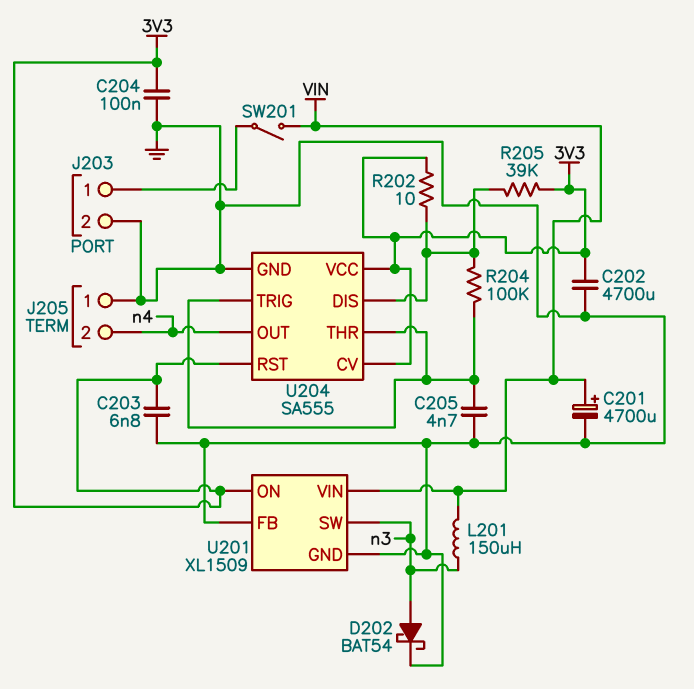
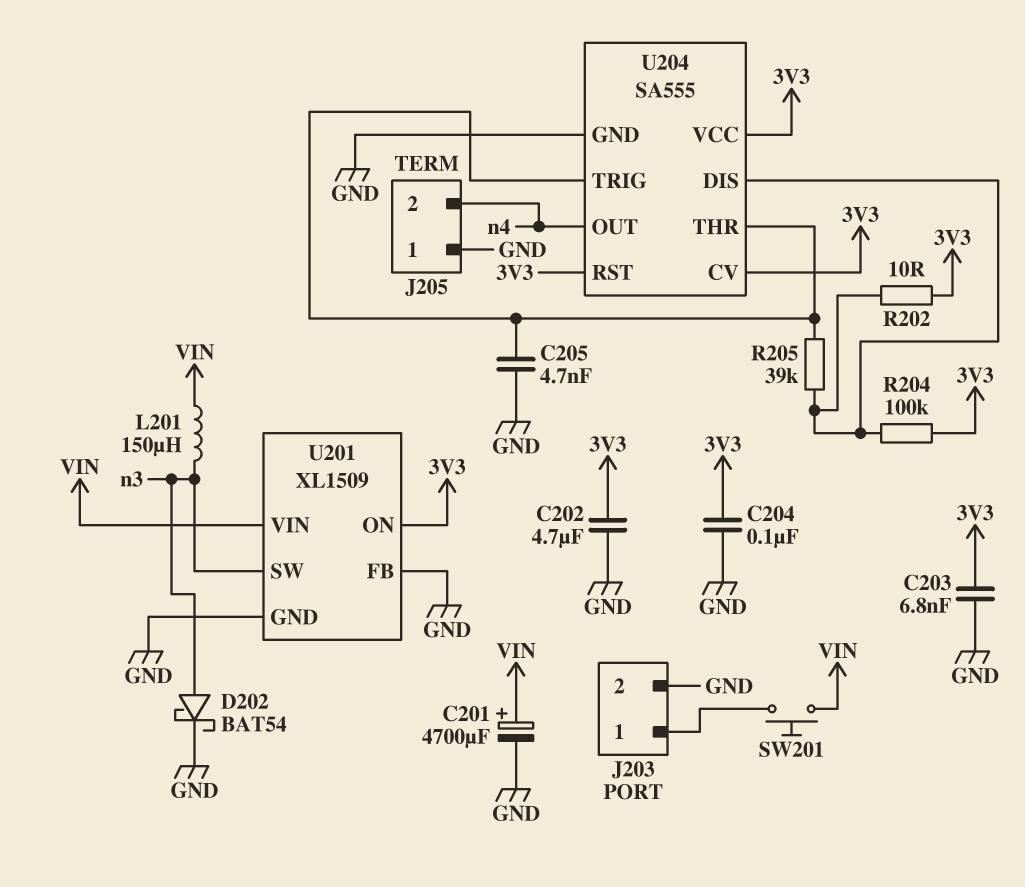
C202: 4700uF (3V3, GND) -> 4.7uF (3V3, GND)
R204: 100k (U204/DIS, U204/THR) -> 100k (3V3, U204/DIS)
R205: 39k (3V3, U204/DIS) -> 39k (U204/DIS, U204/THR)
SW201: switch (J203/1, VIN) -> button (J203/1, VIN)

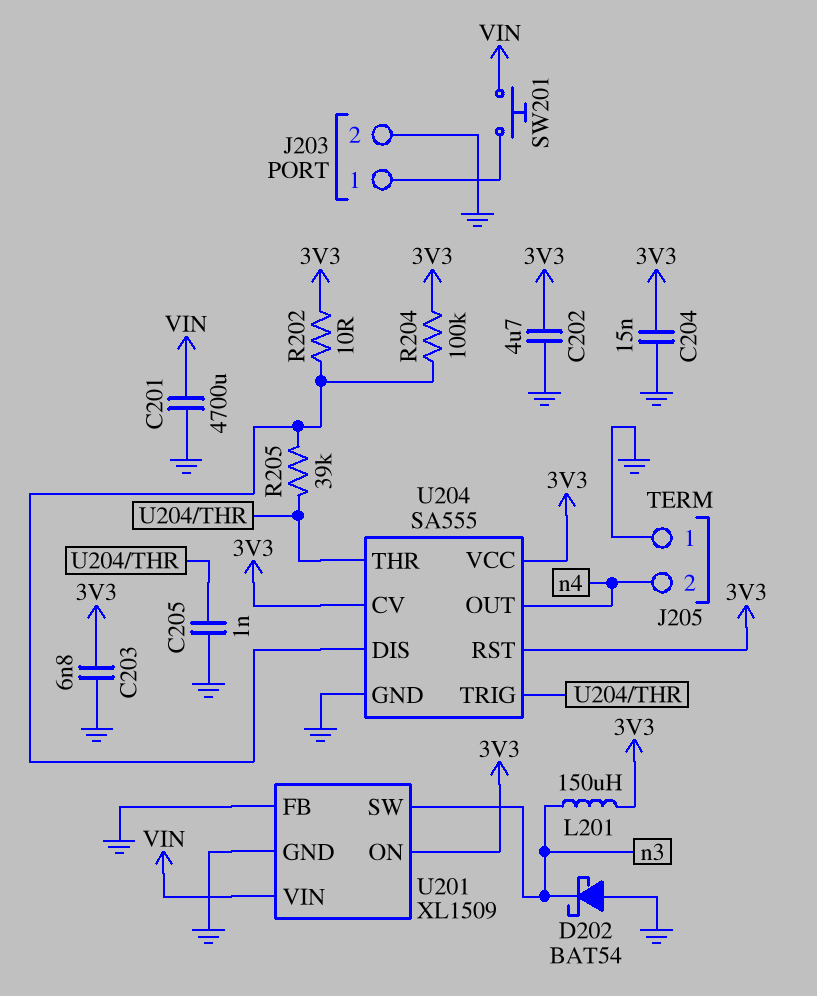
C201: 4700uF (plus VIN, minus GND) -> 4700uF (GND, VIN)
C204: 100nF (3V3, GND) -> 15nF (3V3, GND)
C205: 4.7nF (GND, U204/THR) -> 1nF (GND, U204/THR)
D202: schottky BAT54 (A n3, K GND) -> schottky BAT54 (A GND, K n3)
L201: 150uH (VIN, n3) -> 150uH (3V3, n3)

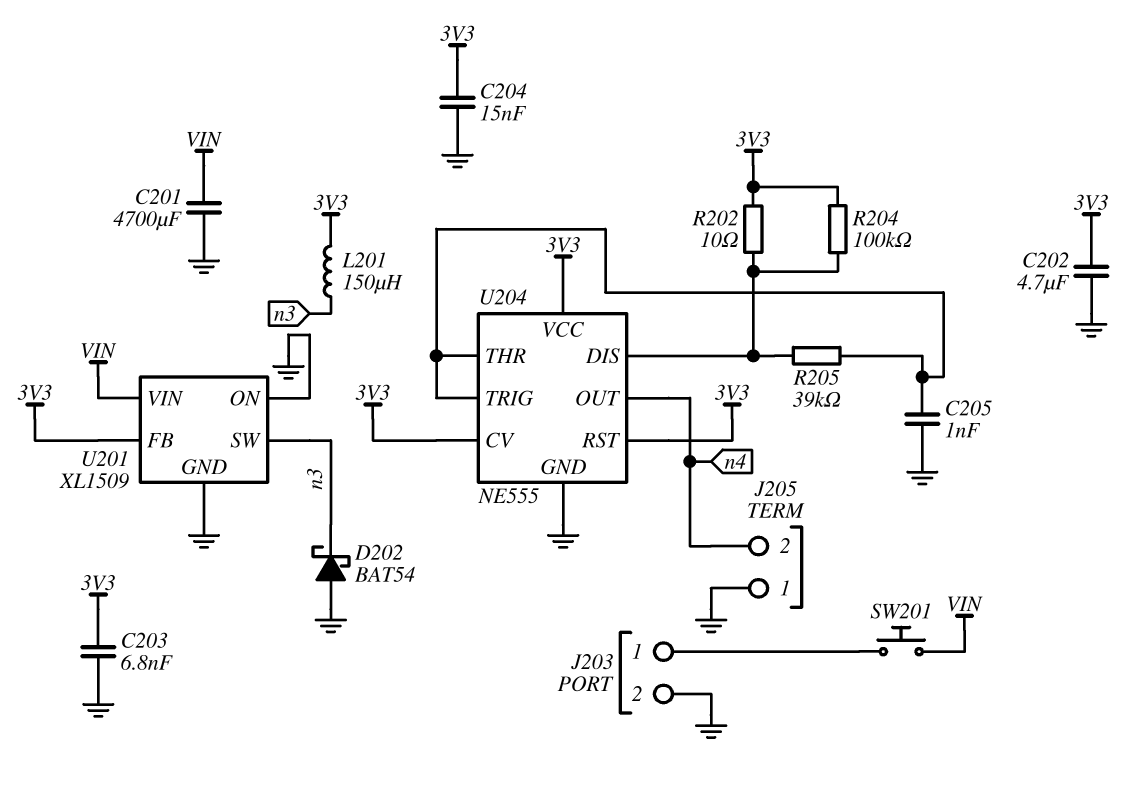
U201 pin FB: GND -> 3V3
U201 pin ON: 3V3 -> GND
U204: SA555 -> NE555

